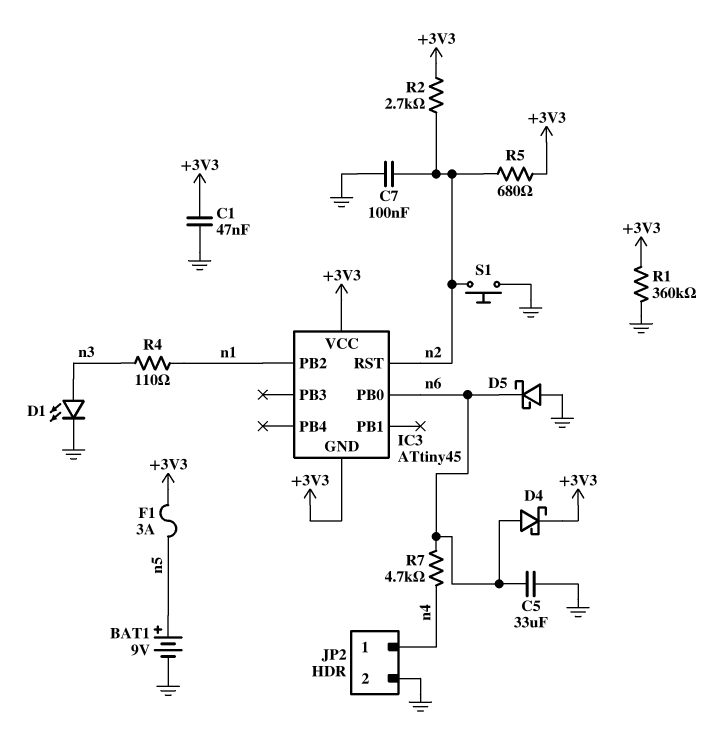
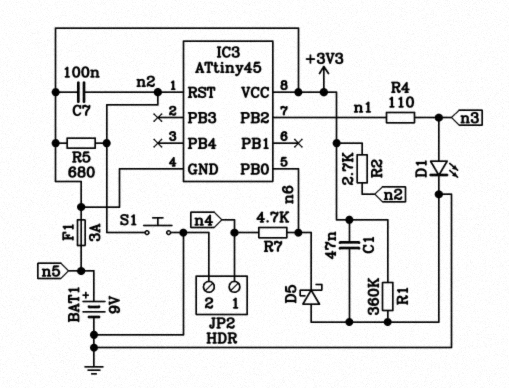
C5: 33uF (GND, n6) -> none
C7: 100nF (GND, n2) -> 100nF (+3V3, n2)
D4: schottky (A n6, K +3V3) -> none

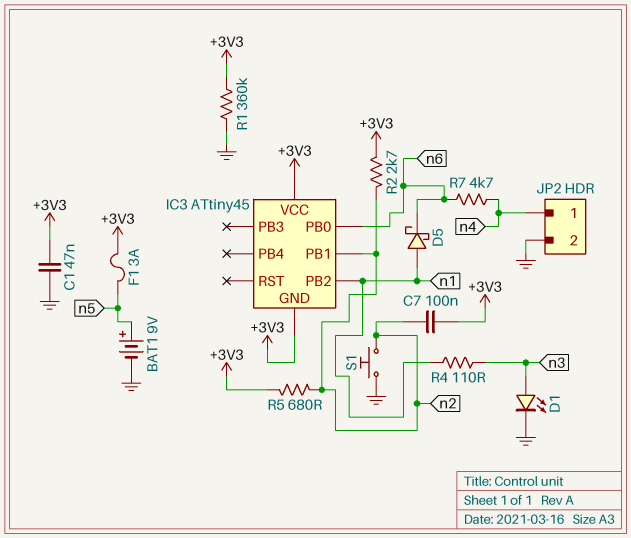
D5: schottky (A GND, K n6) -> schottky (A n1, K n6)
IC3 pin PB1: none -> n2
IC3 pin RST: n2 -> none

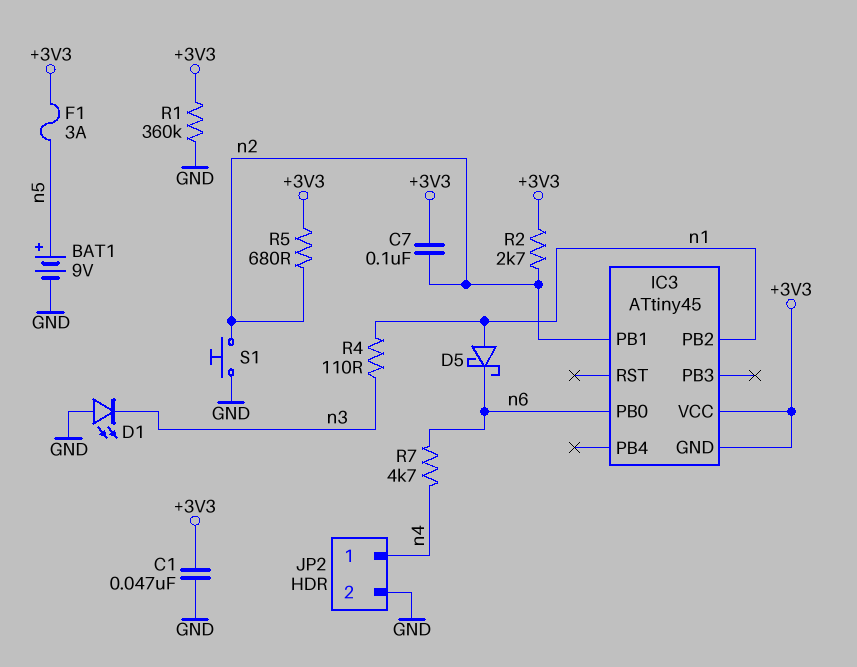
D1: LED (A n3, K GND) -> LED (A GND, K n3)

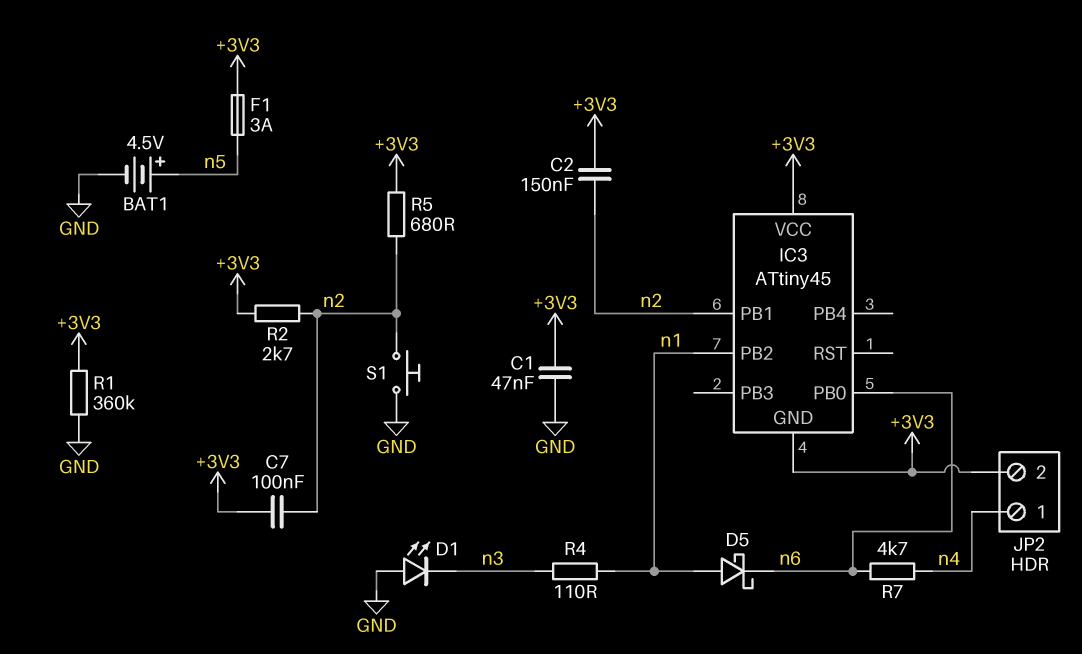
BAT1: 9V (plus n5, minus GND) -> 4.5V (plus n5, minus GND)
C2: none -> 150nF (+3V3, n2)
JP2 pin 2: GND -> +3V3

